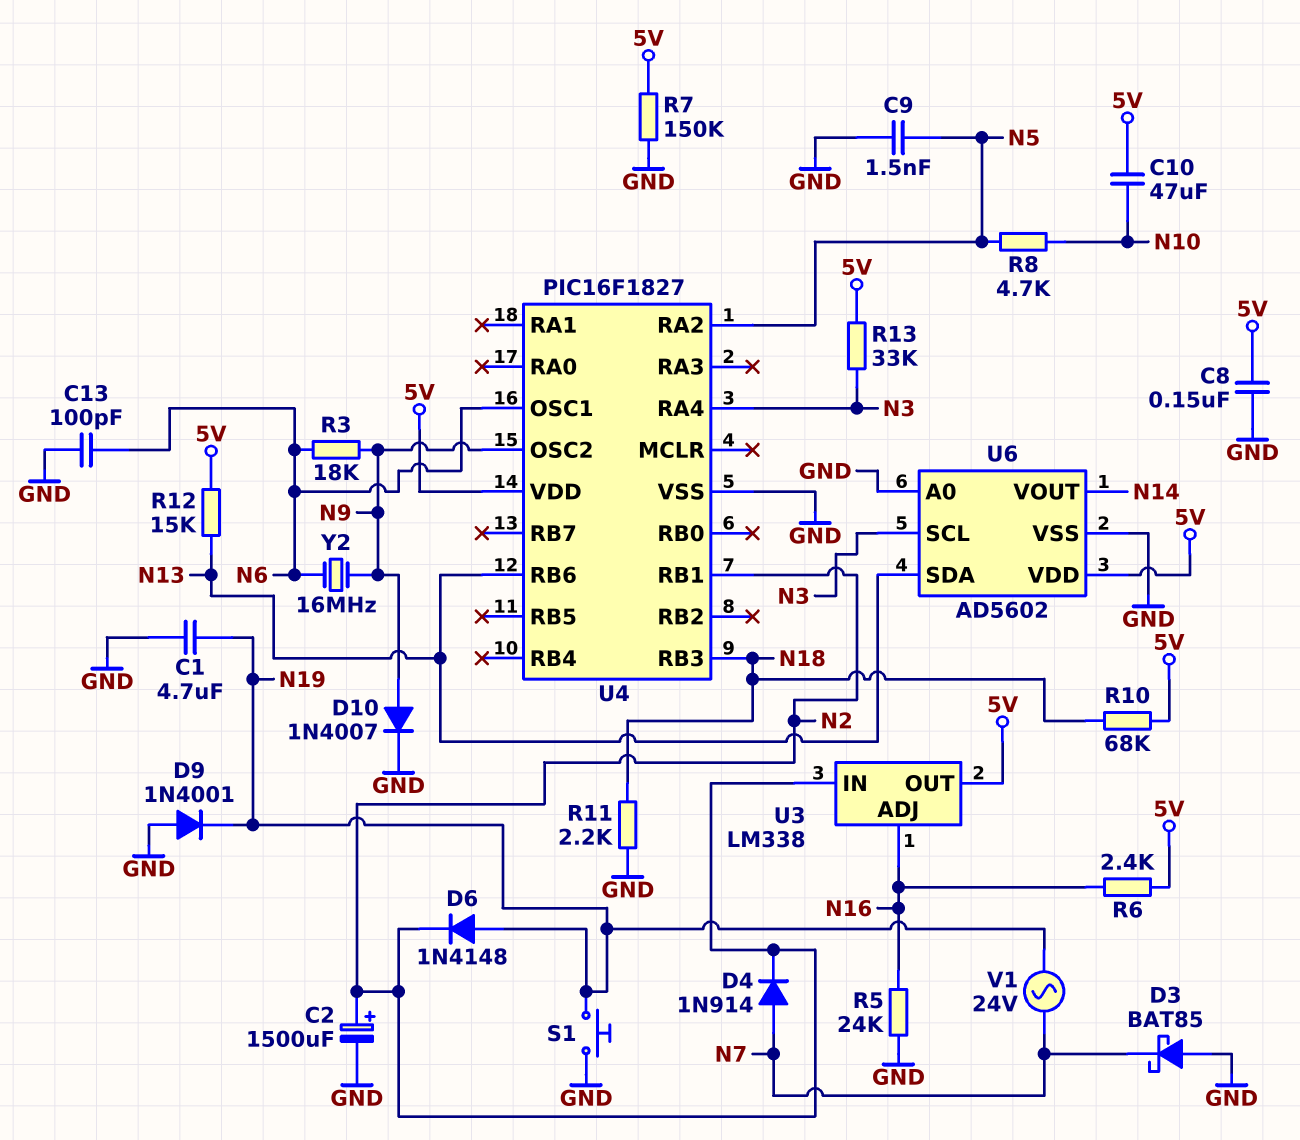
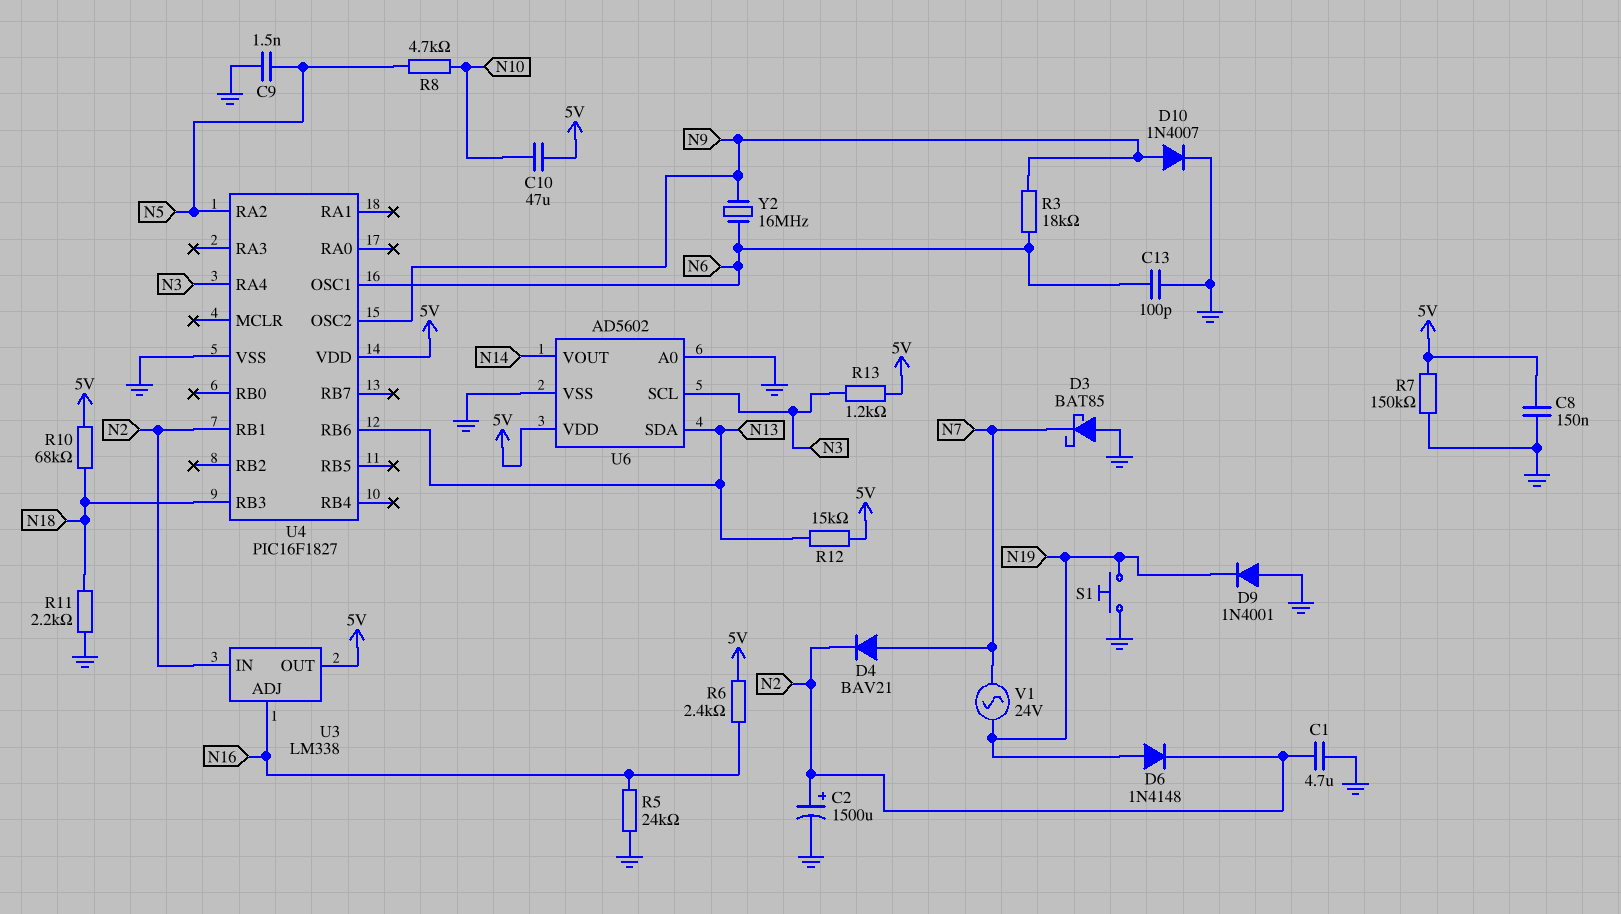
C1: 4.7uF (GND, N19) -> 4.7uF (GND, N2)
D4: diode 1N914 (A N7, K N2) -> diode BAV21 (A N7, K N2)
R13: 33k (5V, N3) -> 1.2k (5V, N3)

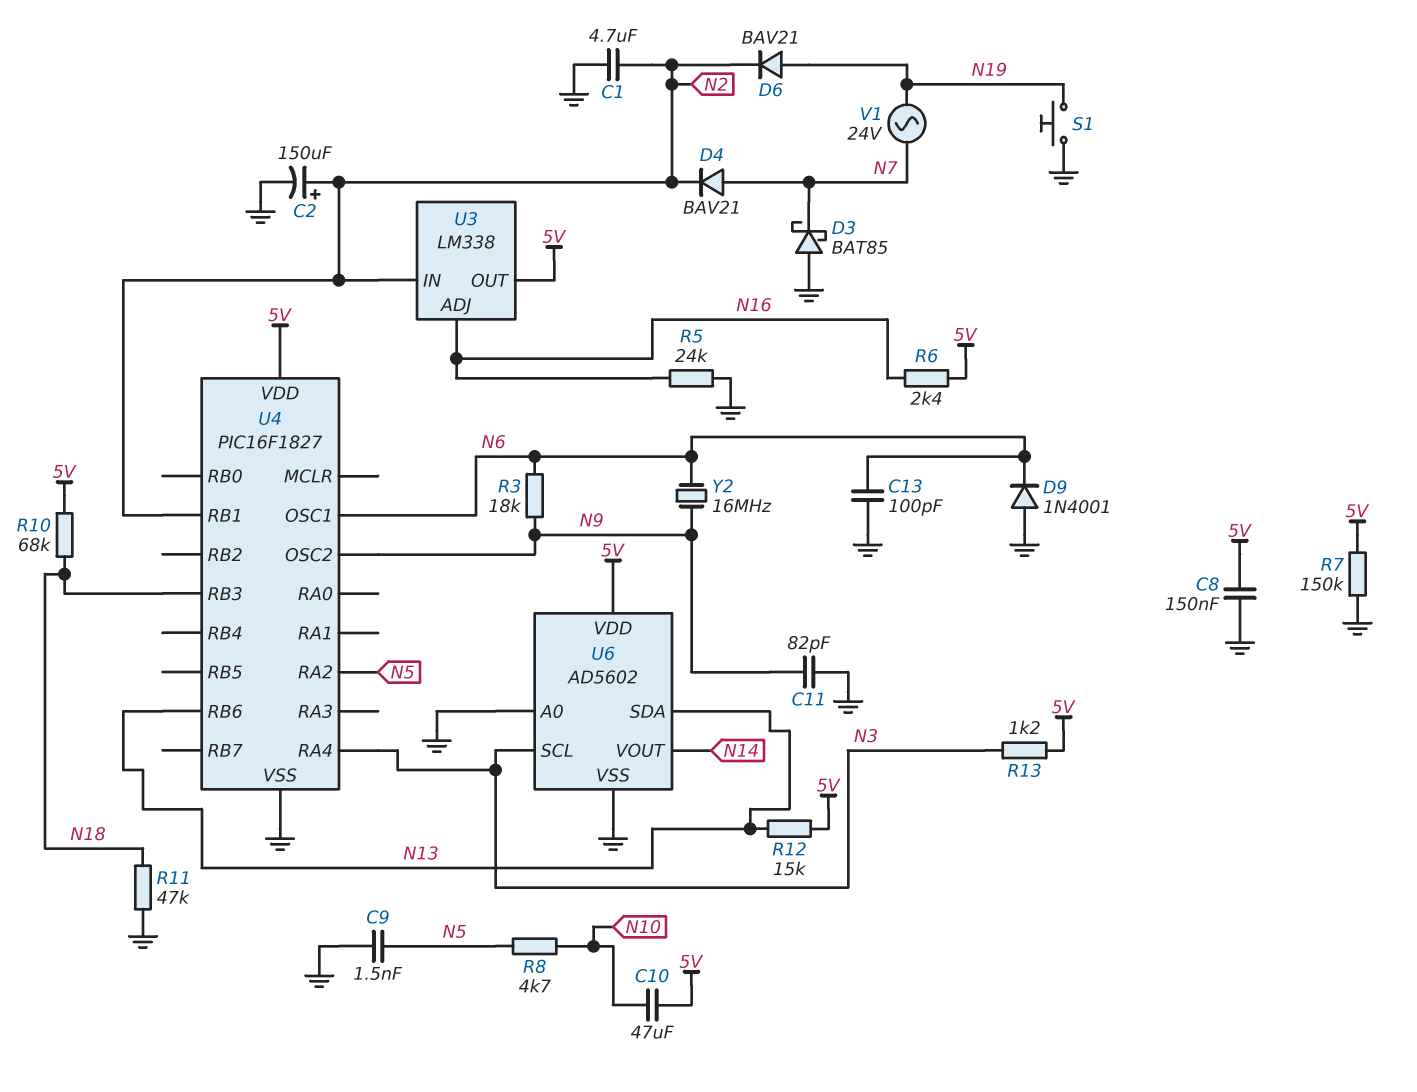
C2: 1500uF (plus N2, minus GND) -> 150uF (plus N2, minus GND)
C11: none -> 82pF (GND, N9)
D6: diode 1N4148 (A N19, K N2) -> diode BAV21 (A N19, K N2)
D9: diode 1N4001 (A GND, K N19) -> diode 1N4001 (A GND, K N6)
D10: diode 1N4007 (A N9, K GND) -> none
R11: 2.2k (GND, N18) -> 47k (GND, N18)

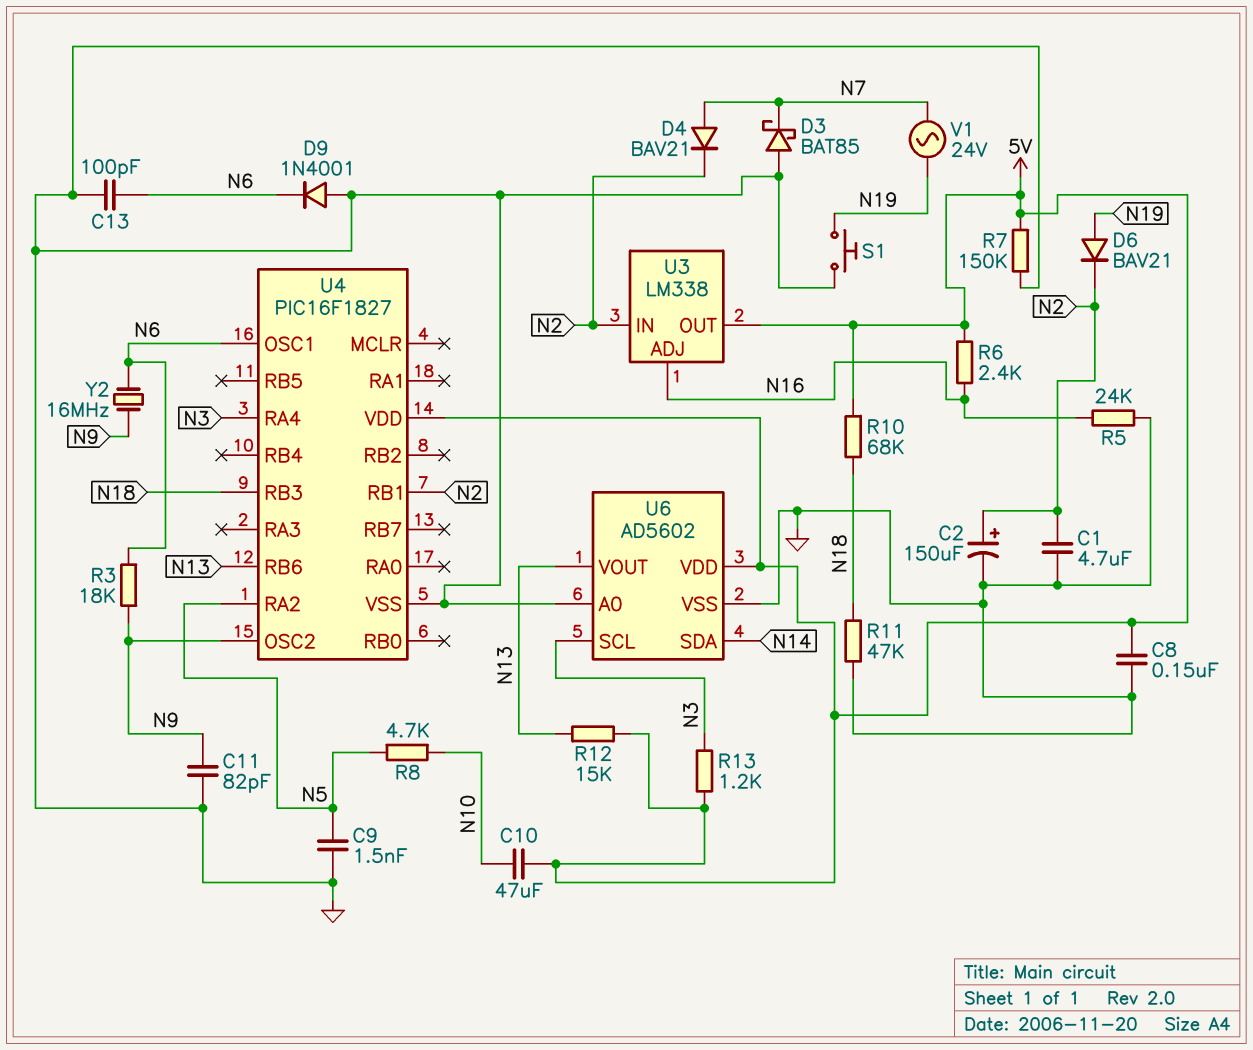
U6 pin SDA: N13 -> N14
U6 pin VOUT: N14 -> N13

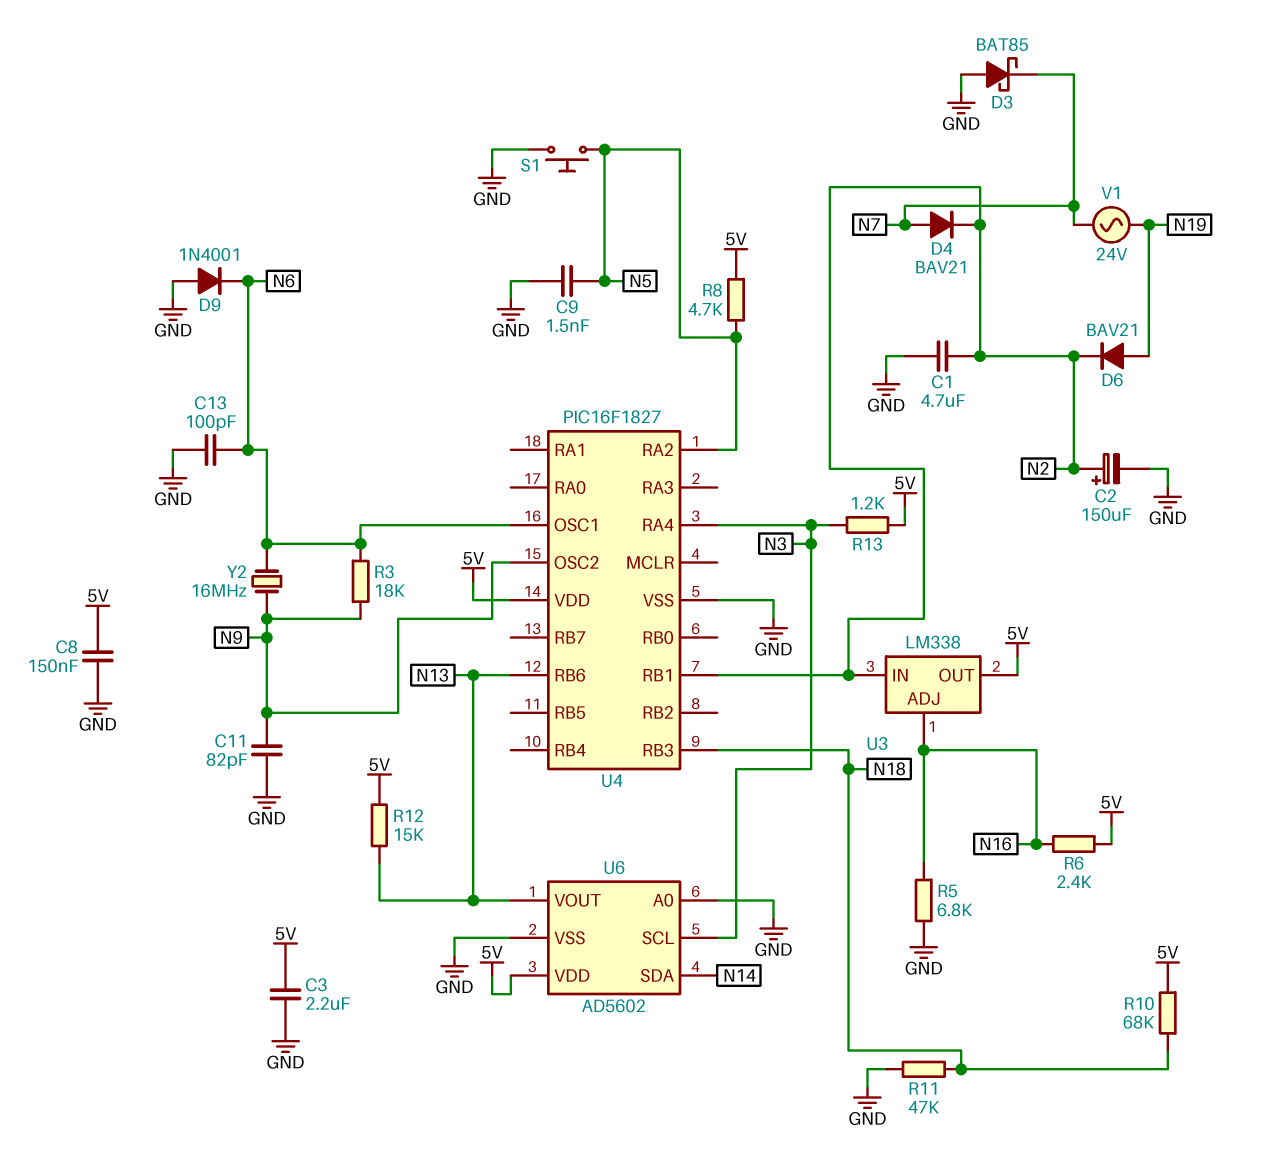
C3: none -> 2.2uF (5V, GND)
C10: 47uF (5V, N10) -> none
R5: 24k (GND, N16) -> 6.8k (GND, N16)
R7: 150k (5V, GND) -> none
R8: 4.7k (N5, N10) -> 4.7k (5V, N5)
S1: button (GND, N19) -> button (GND, N5)

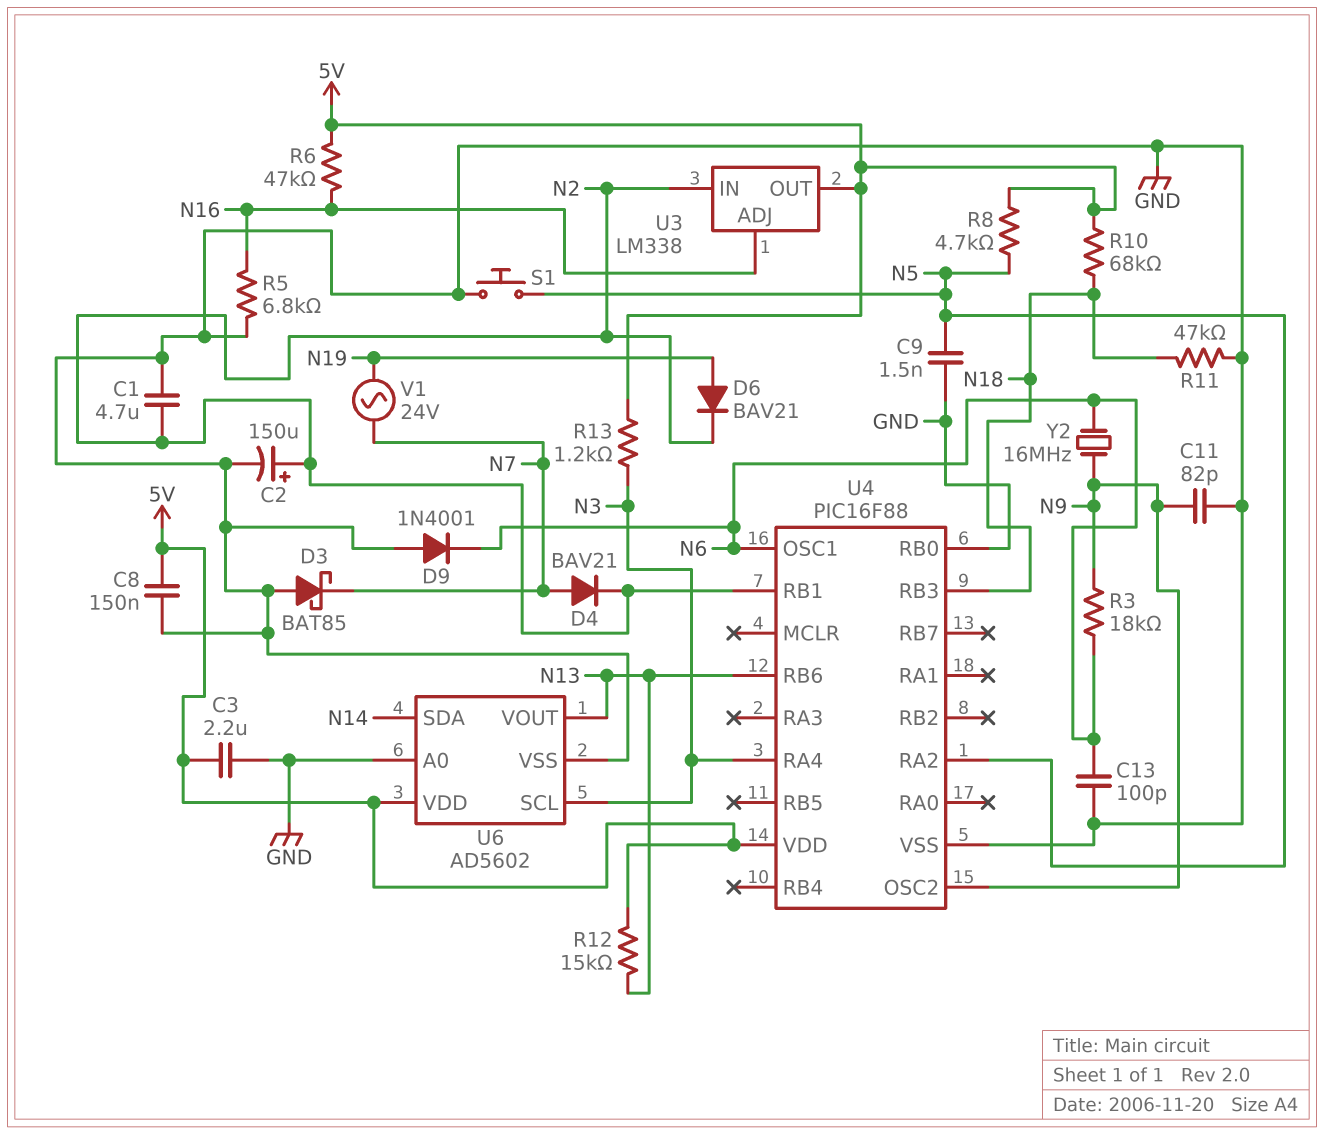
R6: 2.4k (5V, N16) -> 47k (5V, N16)
U4: PIC16F1827 -> PIC16F88
U4 pin RB0: none -> GND

